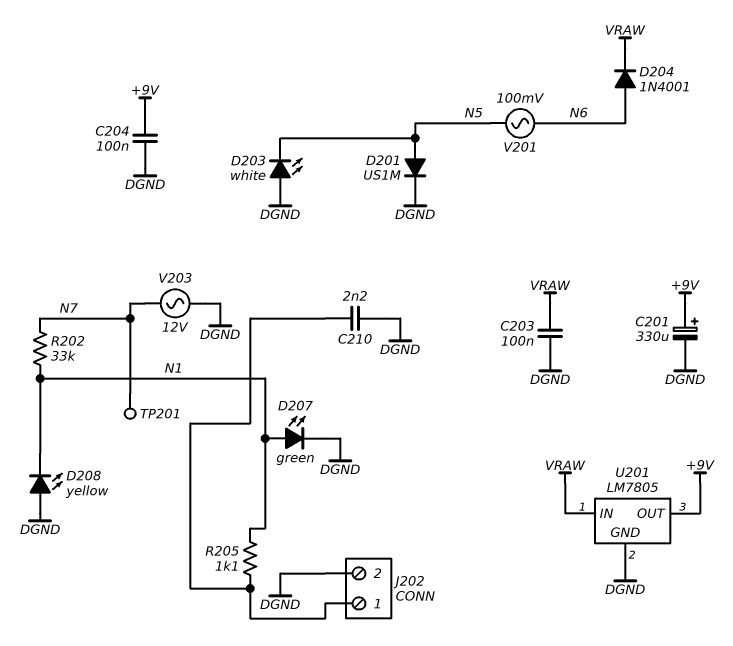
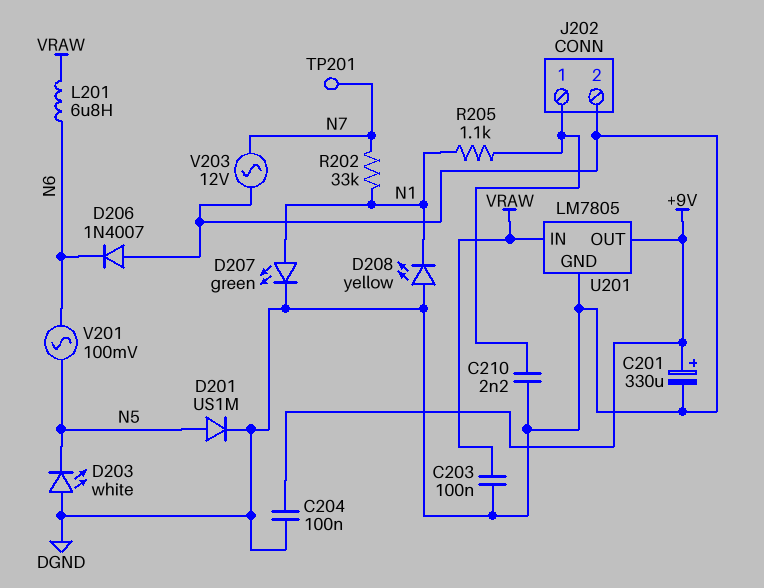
D204: diode 1N4001 (A N6, K VRAW) -> none
D206: none -> diode 1N4007 (A DGND, K N6)
L201: none -> 6.8uH (N6, VRAW)

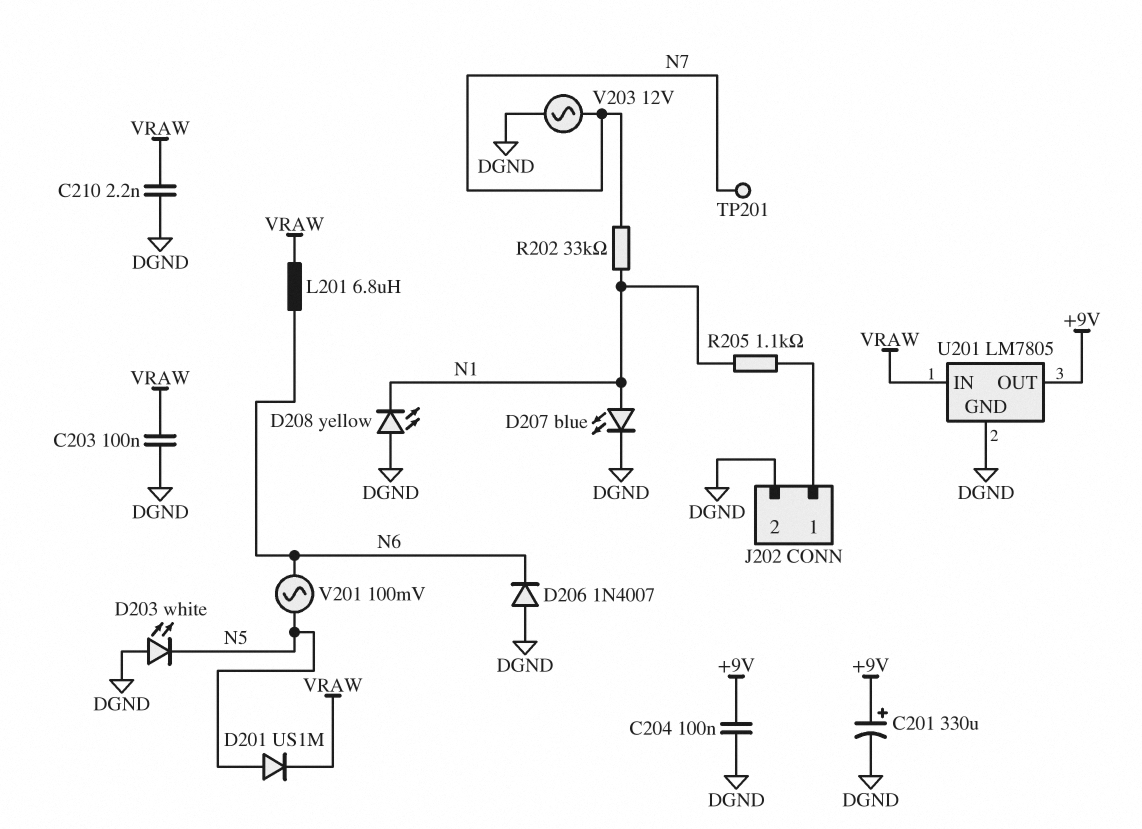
C210: 2.2nF (DGND, J202/1) -> 2.2nF (DGND, VRAW)
D201: diode US1M (A N5, K DGND) -> diode US1M (A N5, K VRAW)
D207: LED green (A N1, K DGND) -> LED blue (A N1, K DGND)

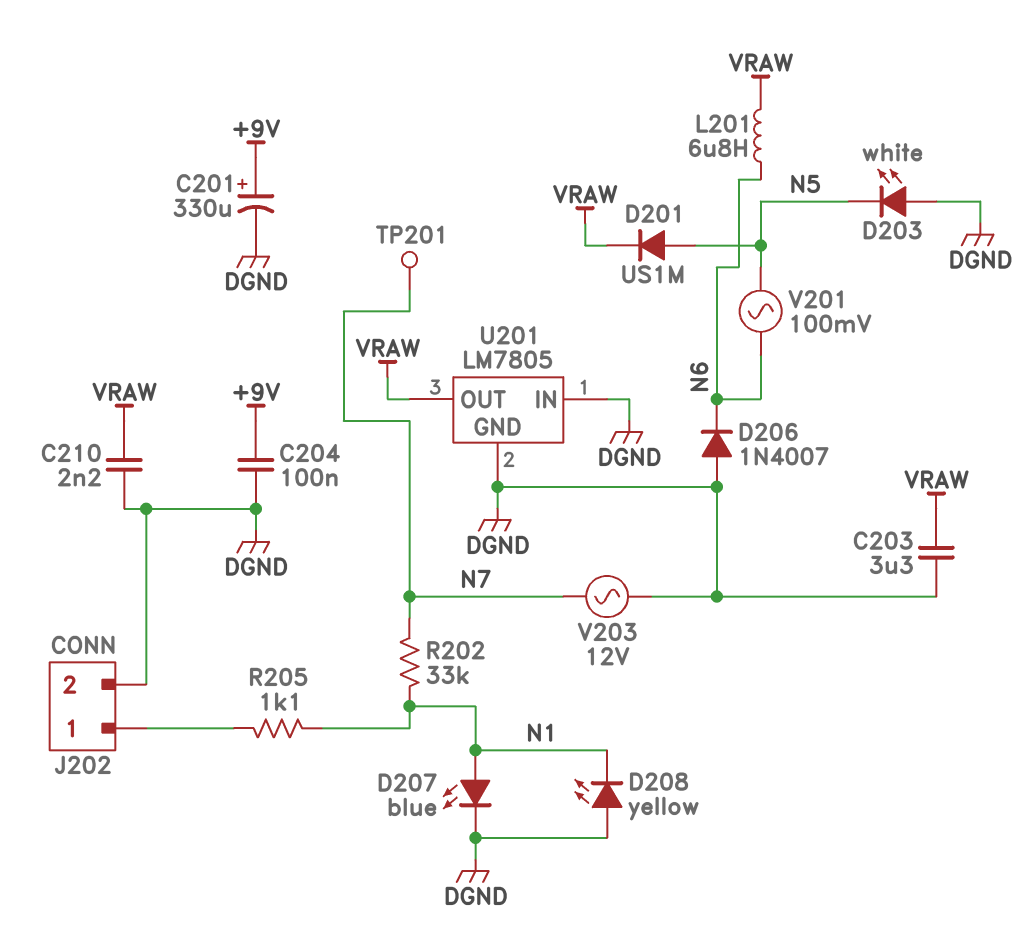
C203: 100nF (DGND, VRAW) -> 3.3uF (DGND, VRAW)
U201 pin IN: VRAW -> DGND
U201 pin OUT: +9V -> VRAW

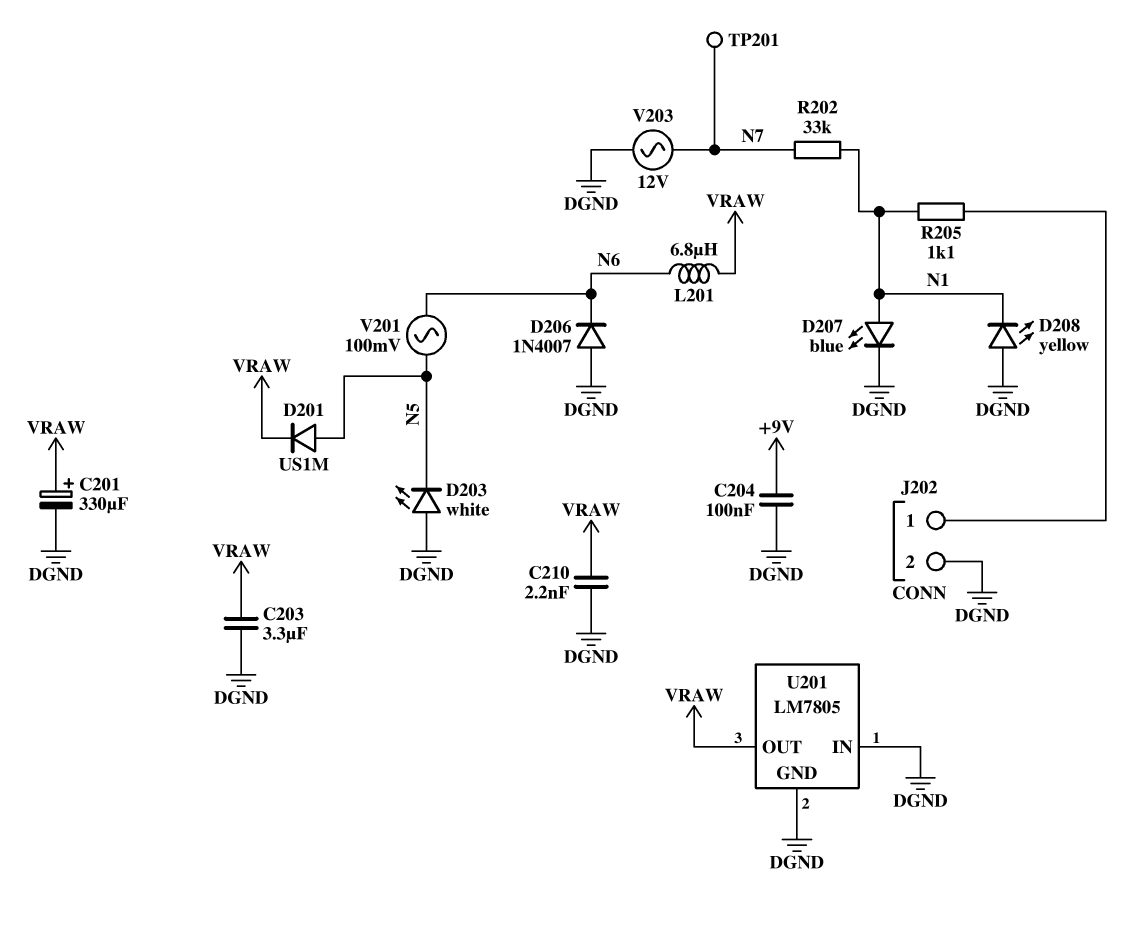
C201: 330uF (plus +9V, minus DGND) -> 330uF (plus VRAW, minus DGND)

